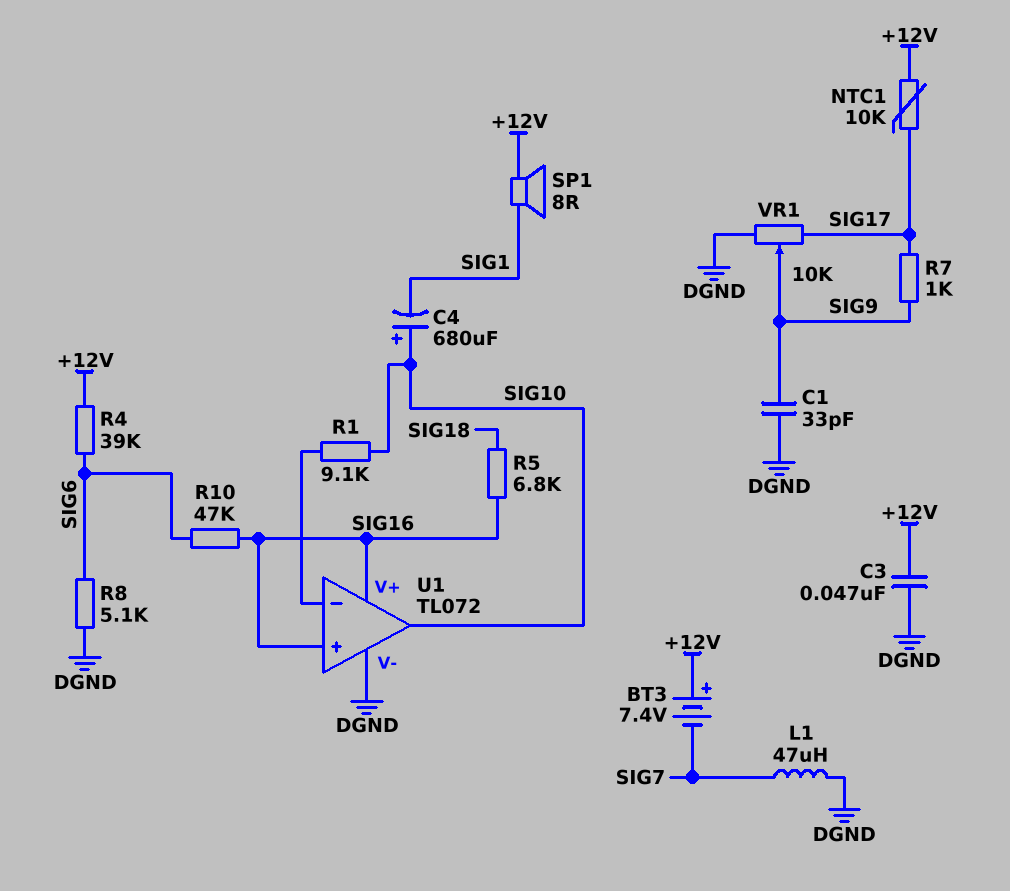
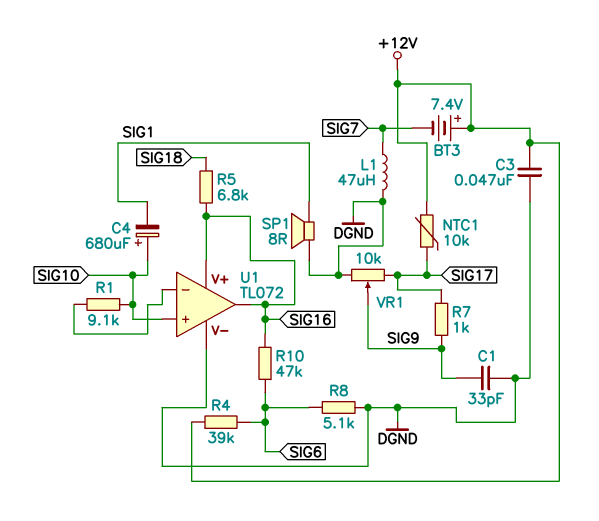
SP1: speaker 8R (+12V, SIG1) -> speaker 8R (DGND, SIG1)
U1 pin in+: SIG16 -> SIG10
U1 pin out: SIG10 -> SIG16

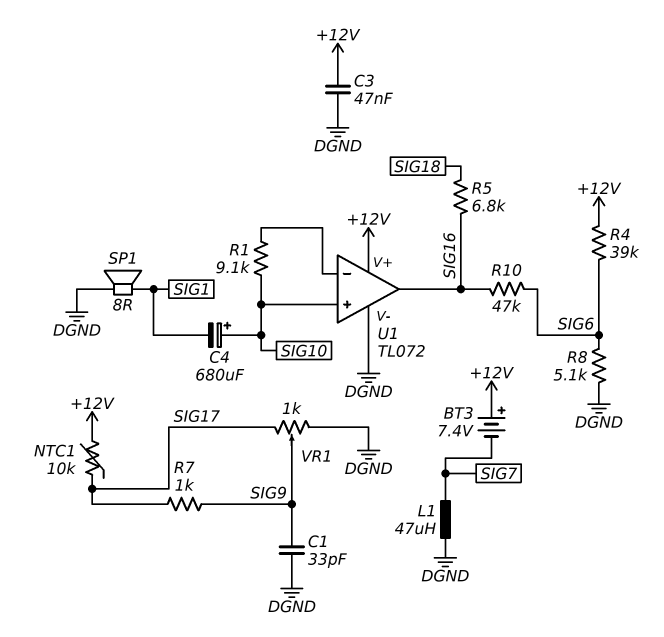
U1 pin V+: SIG16 -> +12V
VR1: 10k (DGND, SIG17, wiper SIG9) -> 1k (DGND, SIG17, wiper SIG9)

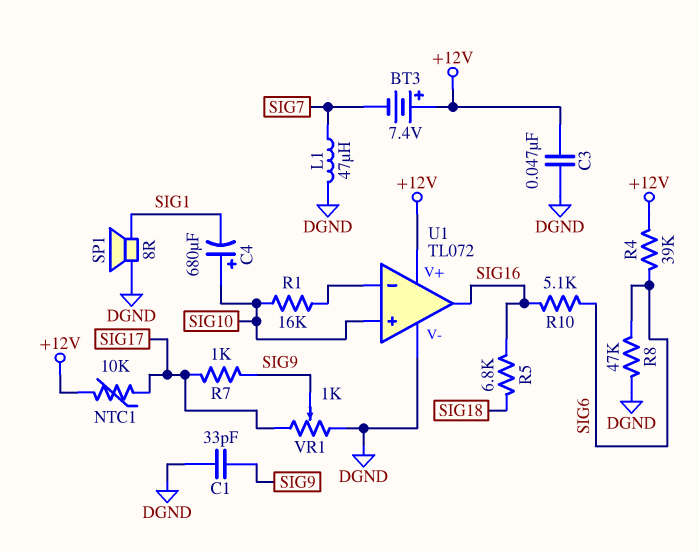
R1: 9.1k (SIG10, U1/in-) -> 16k (SIG10, U1/in-)
R8: 5.1k (DGND, SIG6) -> 47k (DGND, SIG6)
R10: 47k (SIG6, SIG16) -> 5.1k (SIG6, SIG16)

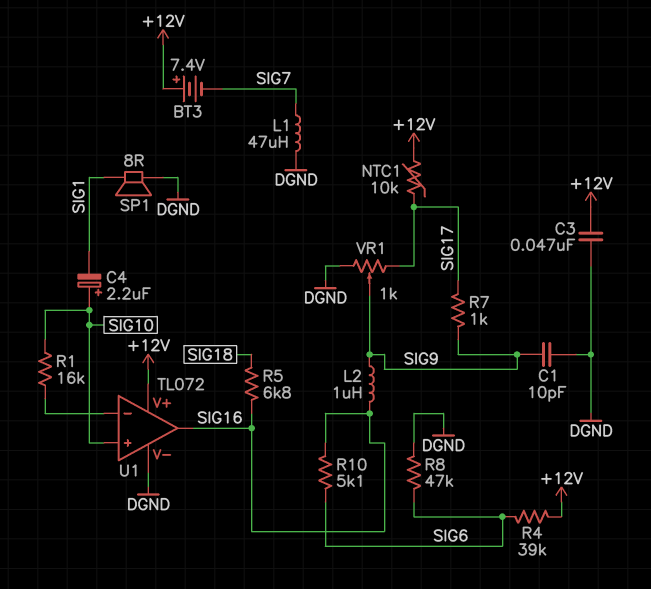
C1: 33pF (DGND, SIG9) -> 10pF (DGND, SIG9)
C4: 680uF (plus SIG10, minus SIG1) -> 2.2uF (plus SIG10, minus SIG1)
L2: none -> 1uH (SIG9, SIG16)

